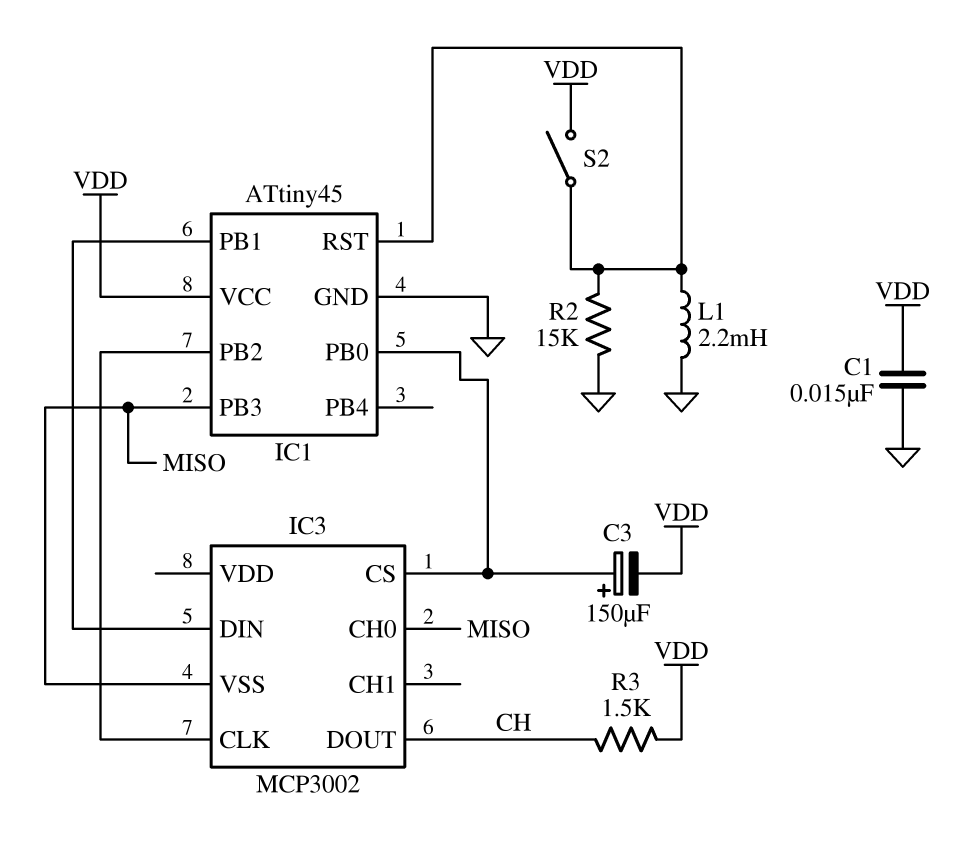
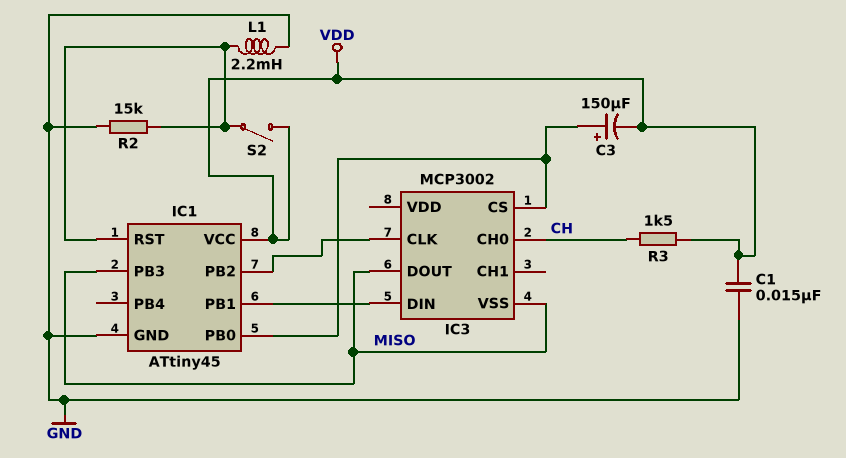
IC3 pin CH0: MISO -> CH
IC3 pin DOUT: CH -> MISO

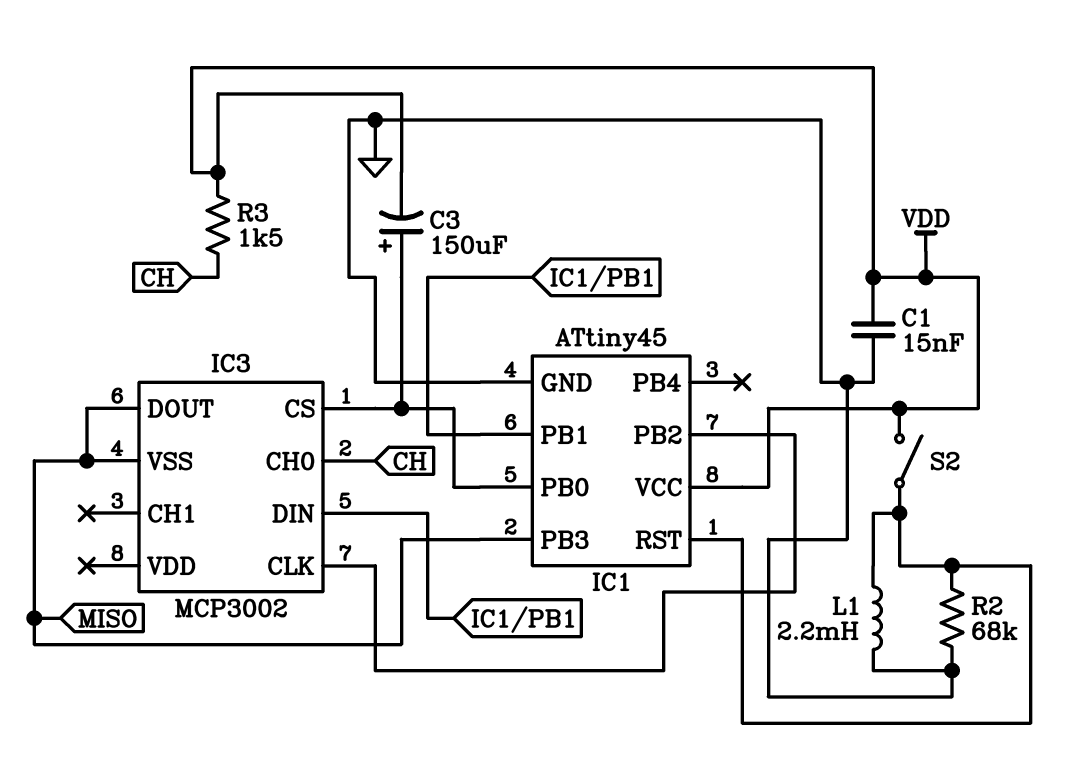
R2: 15k (GND, IC1/RST) -> 68k (GND, IC1/RST)

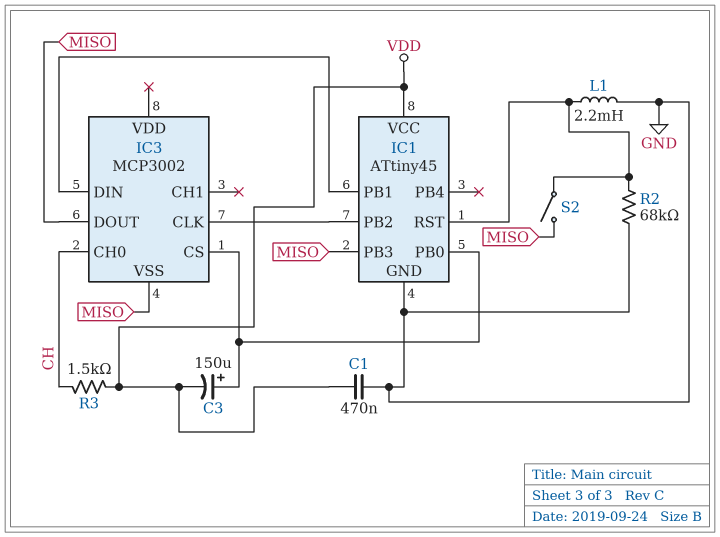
C1: 15nF (GND, VDD) -> 470nF (GND, VDD)
S2: switch (IC1/RST, VDD) -> switch (IC1/RST, MISO)

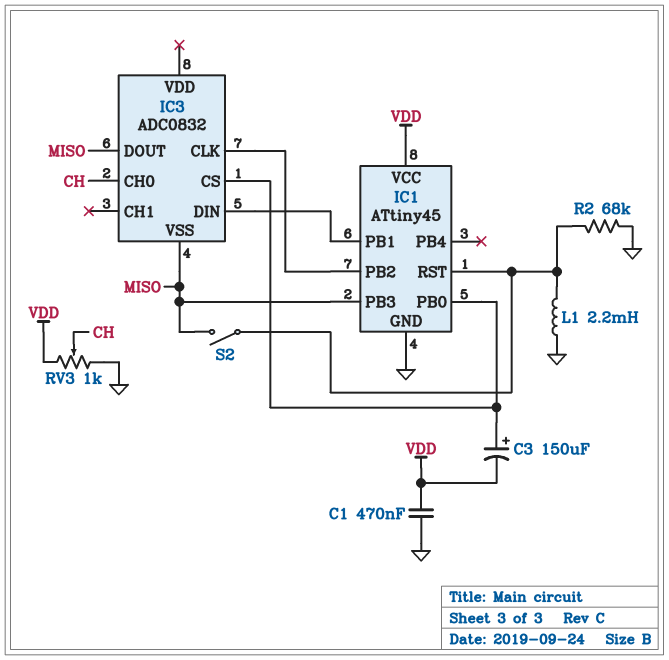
IC3: MCP3002 -> ADC0832
R3: 1.5k (CH, VDD) -> none
RV3: none -> 1k (GND, VDD, wiper CH)

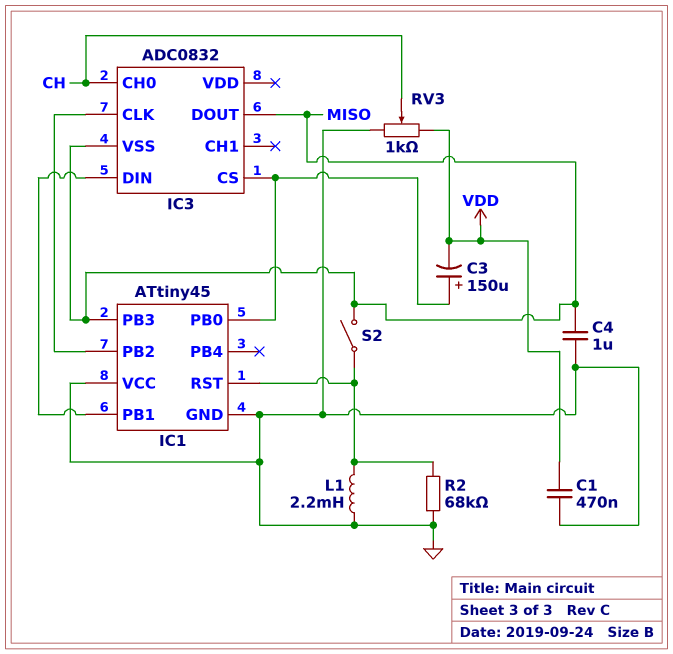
C4: none -> 1uF (GND, MISO)
IC1 pin VCC: VDD -> GND

